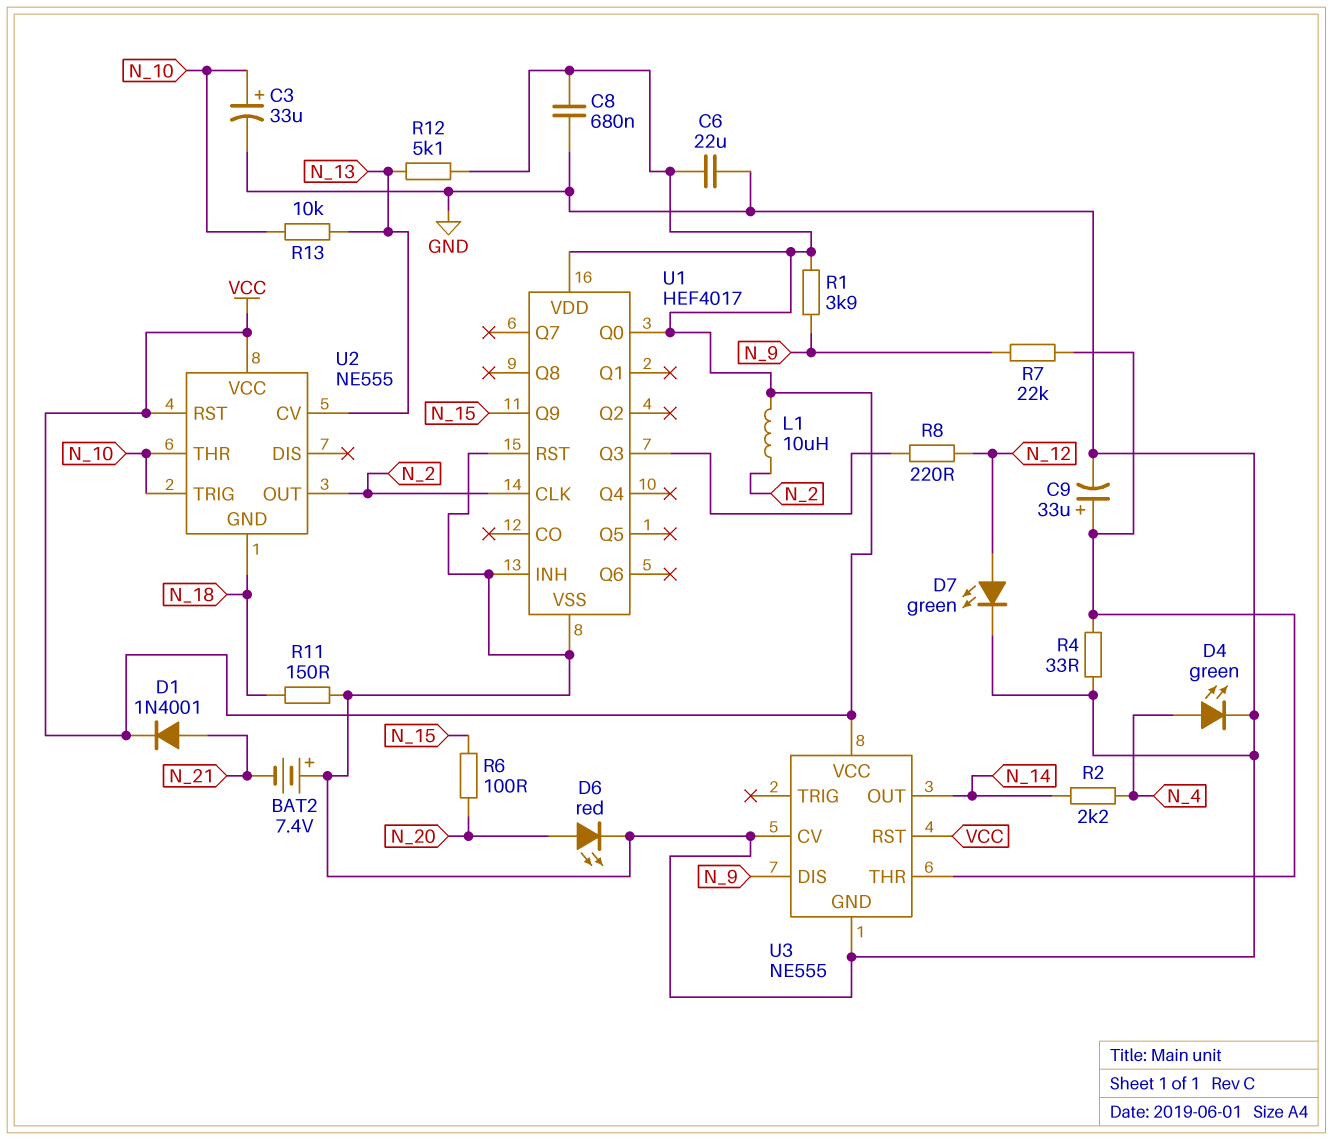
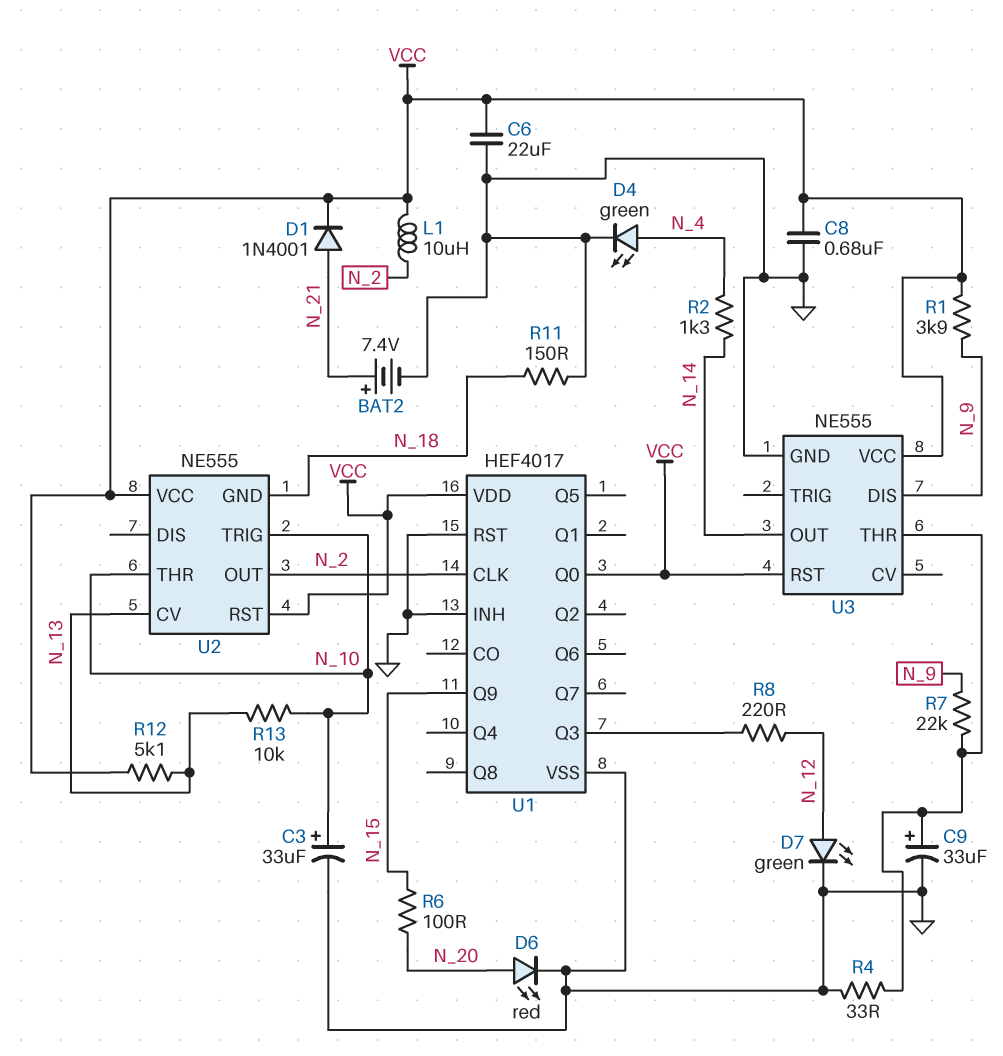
BAT2: 7.4V (plus GND, minus N_21) -> 7.4V (plus N_21, minus GND)
R2: 2.2k (N_4, N_14) -> 1.3k (N_4, N_14)
U3 pin CV: GND -> none

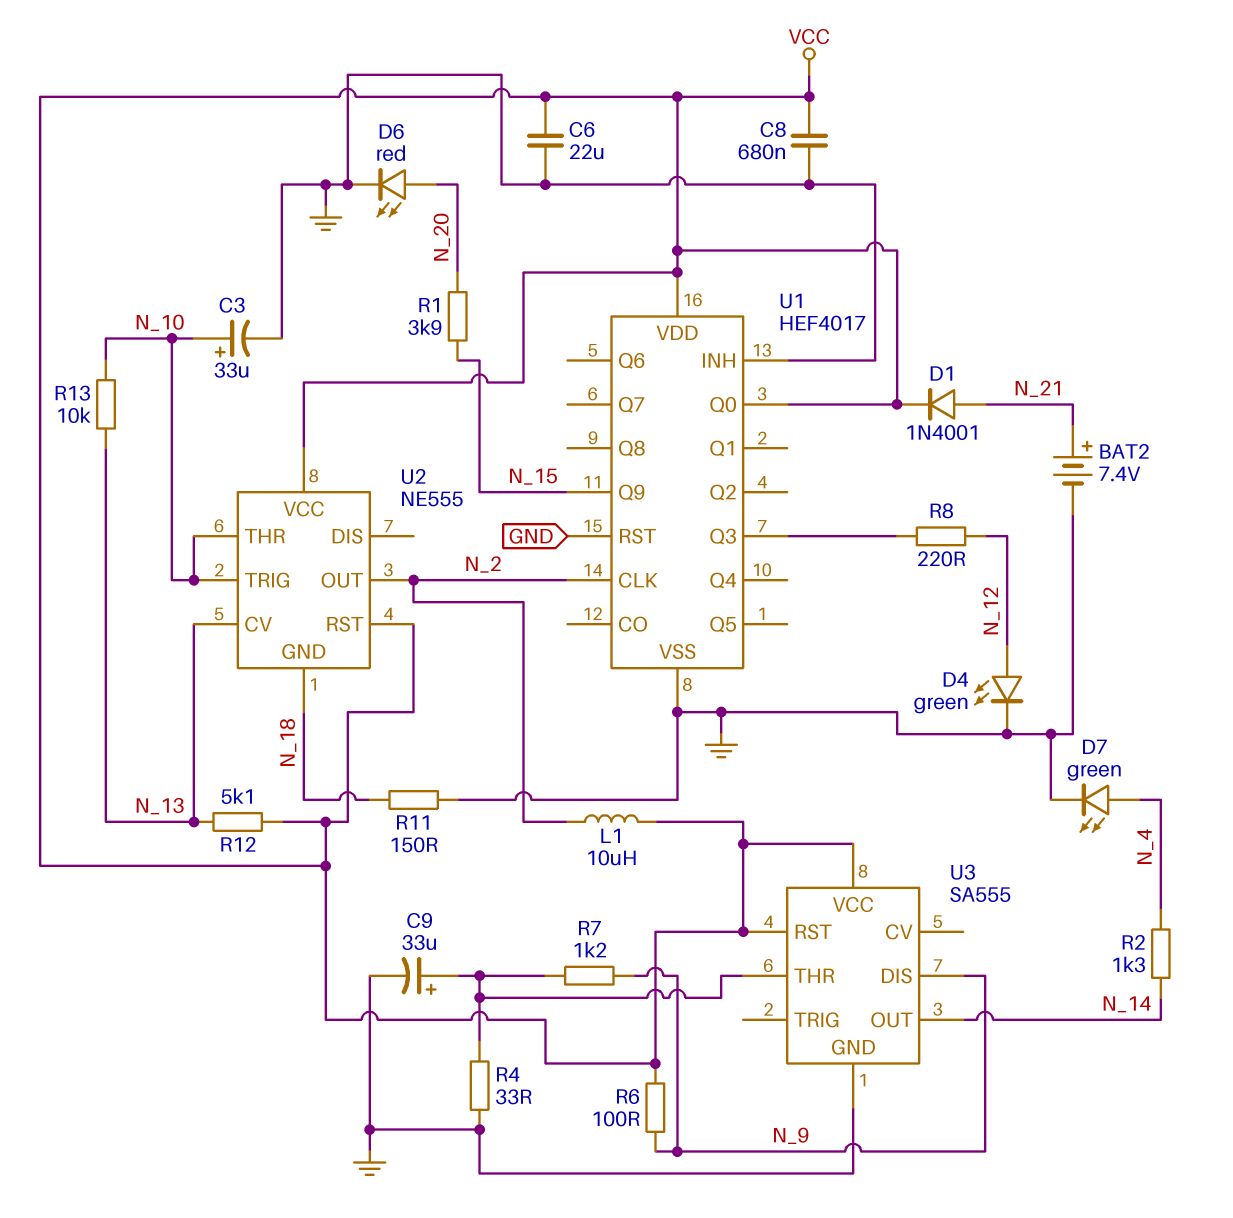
D4: LED green (A N_4, K GND) -> LED green (A N_12, K GND)
D7: LED green (A N_12, K GND) -> LED green (A N_4, K GND)
R1: 3.9k (N_9, VCC) -> 3.9k (N_15, N_20)
R6: 100 (N_15, N_20) -> 100 (N_9, VCC)
R7: 22k (N_9, U3/THR) -> 1.2k (N_9, U3/THR)
U3: NE555 -> SA555

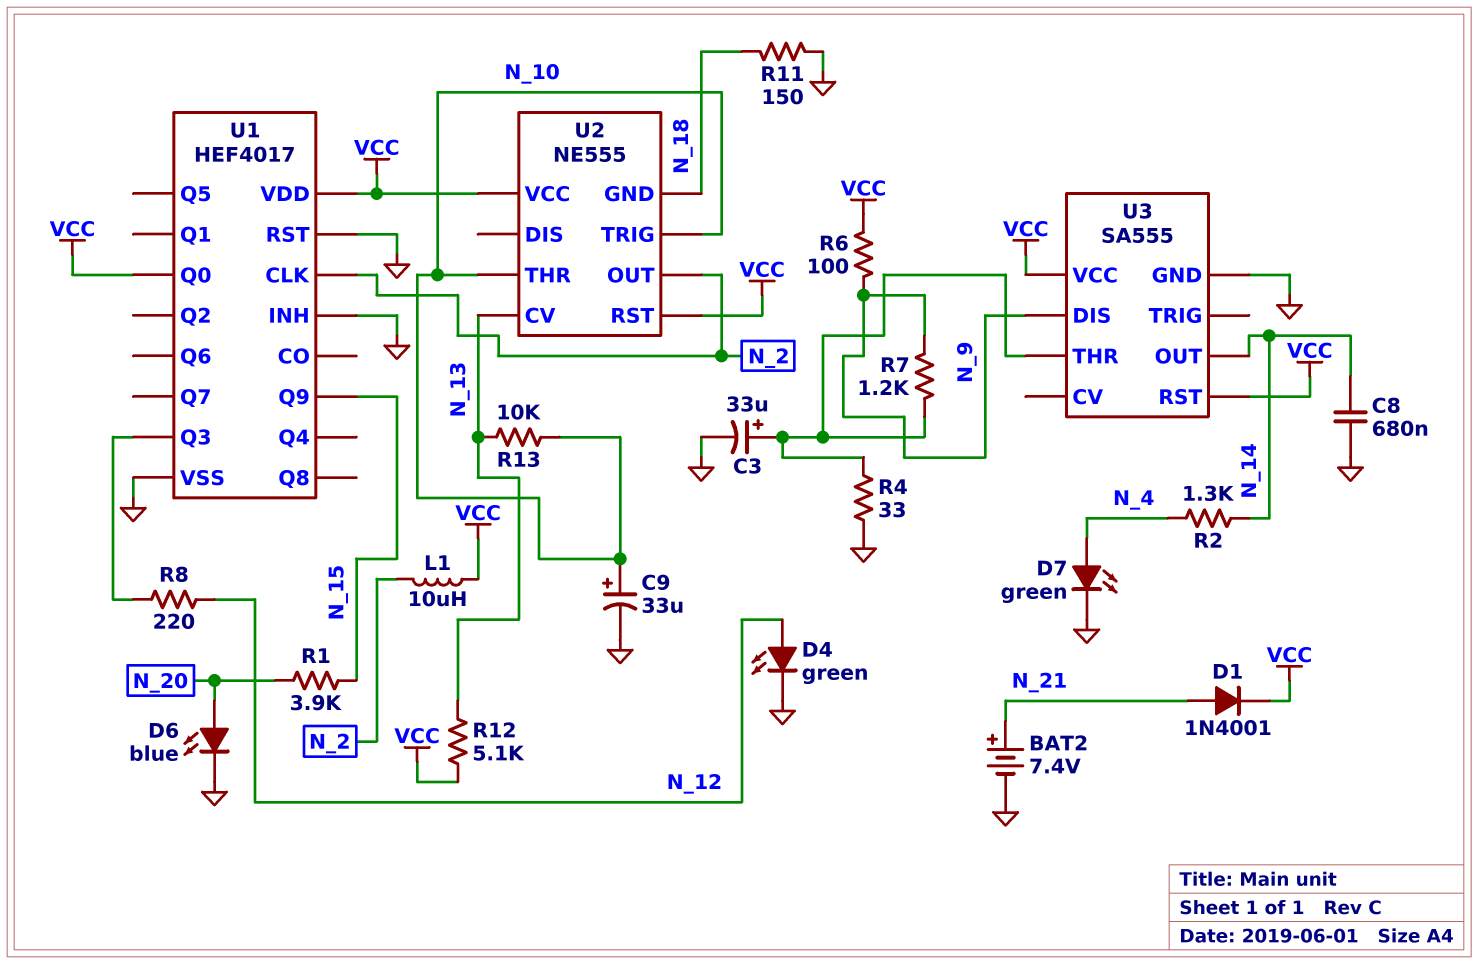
C3: 33uF (plus N_10, minus GND) -> 33uF (plus U3/THR, minus GND)
C6: 22uF (GND, VCC) -> none
C8: 680nF (GND, VCC) -> 680nF (GND, N_14)
C9: 33uF (plus U3/THR, minus GND) -> 33uF (plus N_10, minus GND)
D6: LED red (A N_20, K GND) -> LED blue (A N_20, K GND)

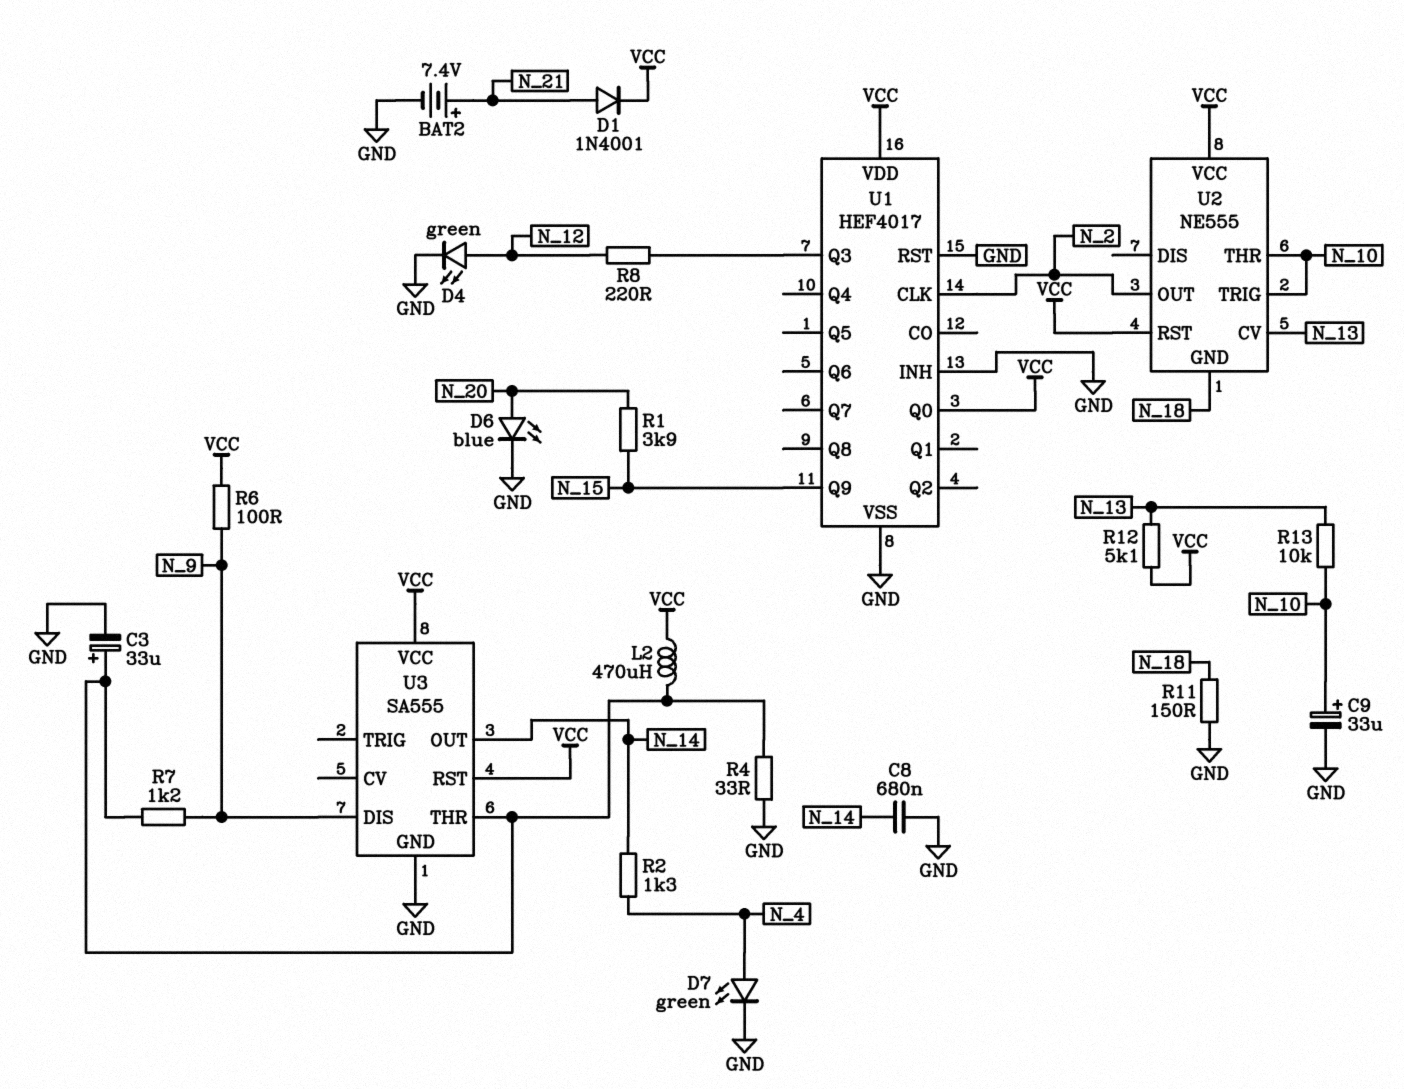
L1: 10uH (N_2, VCC) -> none
L2: none -> 470uH (U3/THR, VCC)

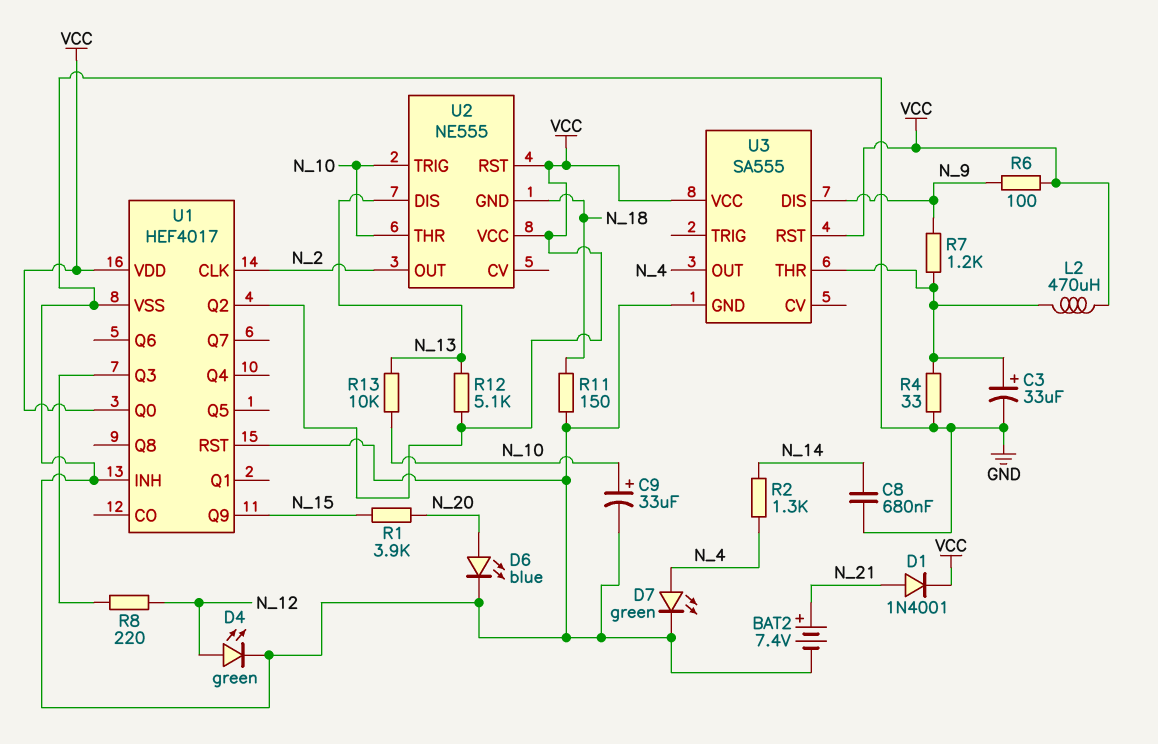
U1 pin Q2: none -> VCC
U2 pin CV: N_13 -> none
U2 pin DIS: none -> N_13
U3 pin OUT: N_14 -> N_4

